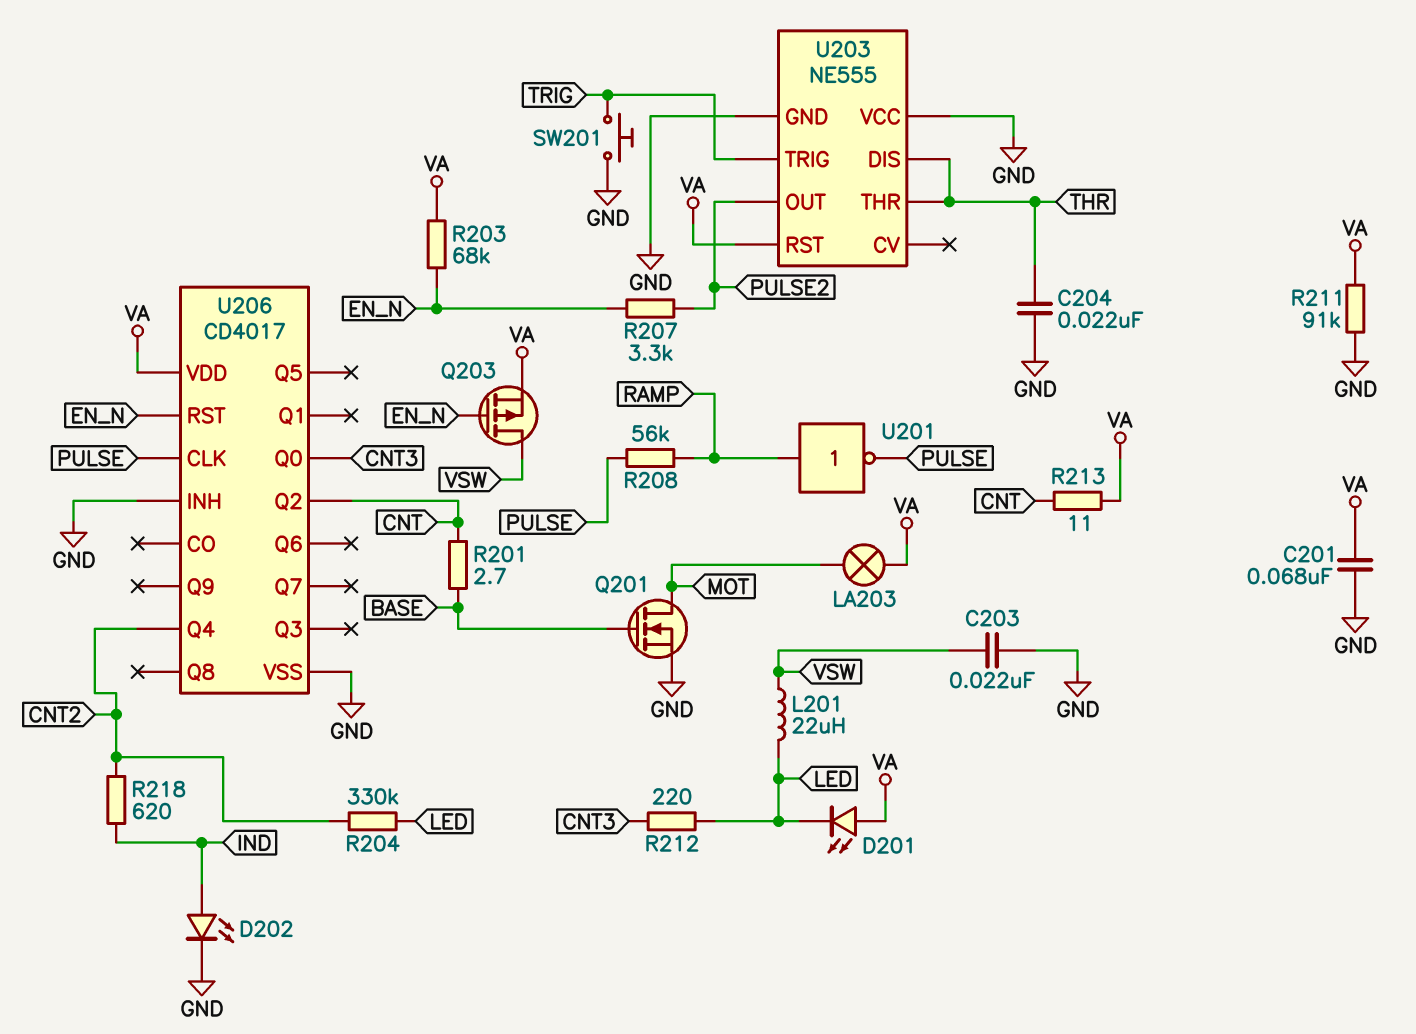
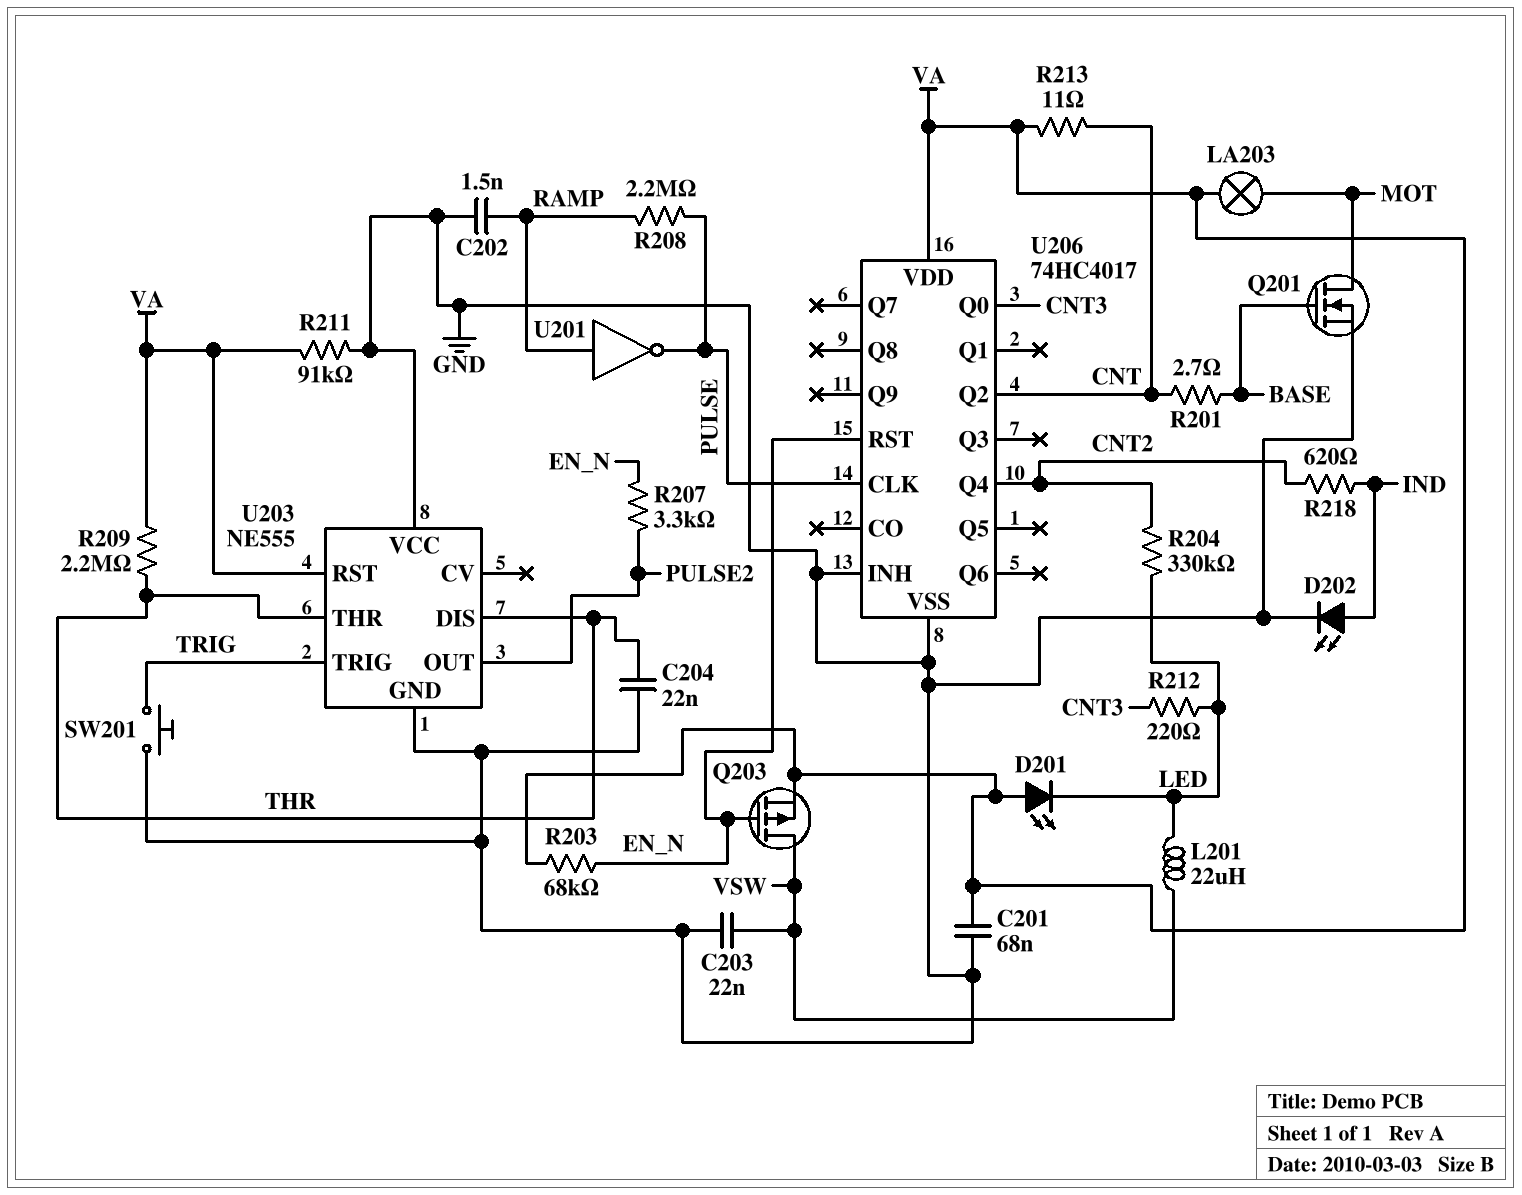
C202: none -> 1.5nF (GND, RAMP)
R208: 56k (PULSE, RAMP) -> 2.2M (PULSE, RAMP)
R209: none -> 2.2M (THR, VA)
U206: CD4017 -> 74HC4017

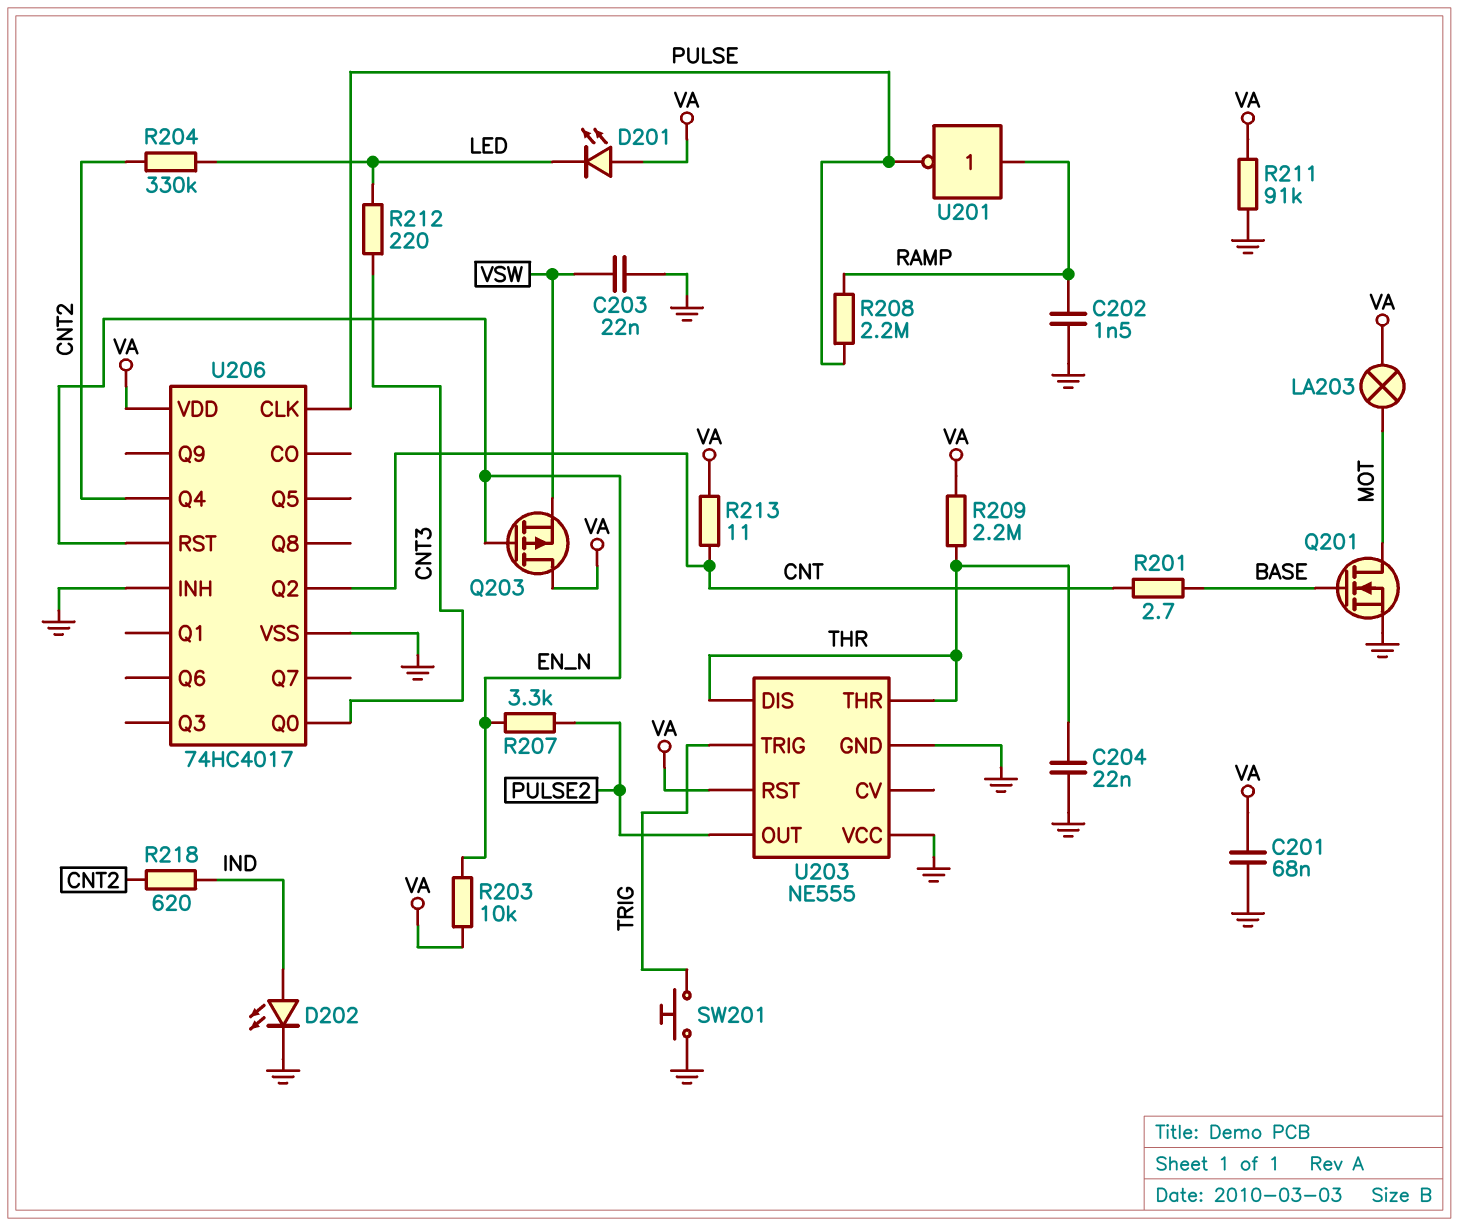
L201: 22uH (LED, VSW) -> none
Q203: PMOS (G EN_N, D VSW, S VA) -> PMOS (G EN_N, D VA, S VSW)
R203: 68k (EN_N, VA) -> 10k (EN_N, VA)

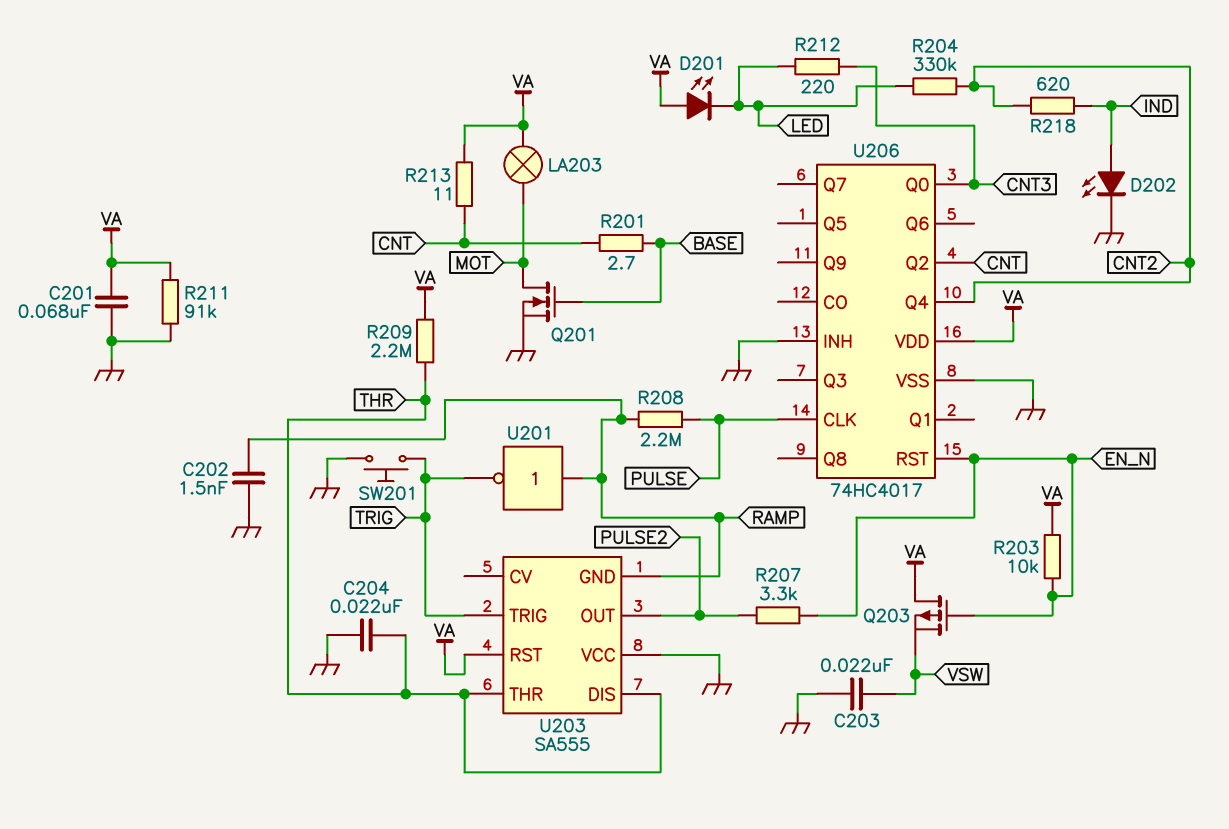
U201: NOT (in RAMP, out PULSE) -> NOT (in RAMP, out TRIG)
U203: NE555 -> SA555
U203 pin GND: GND -> RAMP

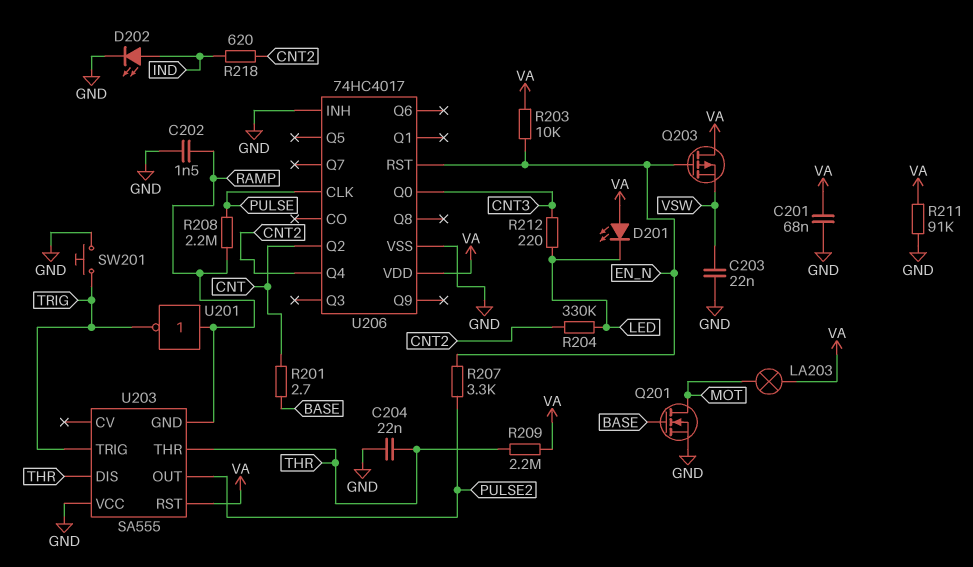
R213: 11 (CNT, VA) -> none

